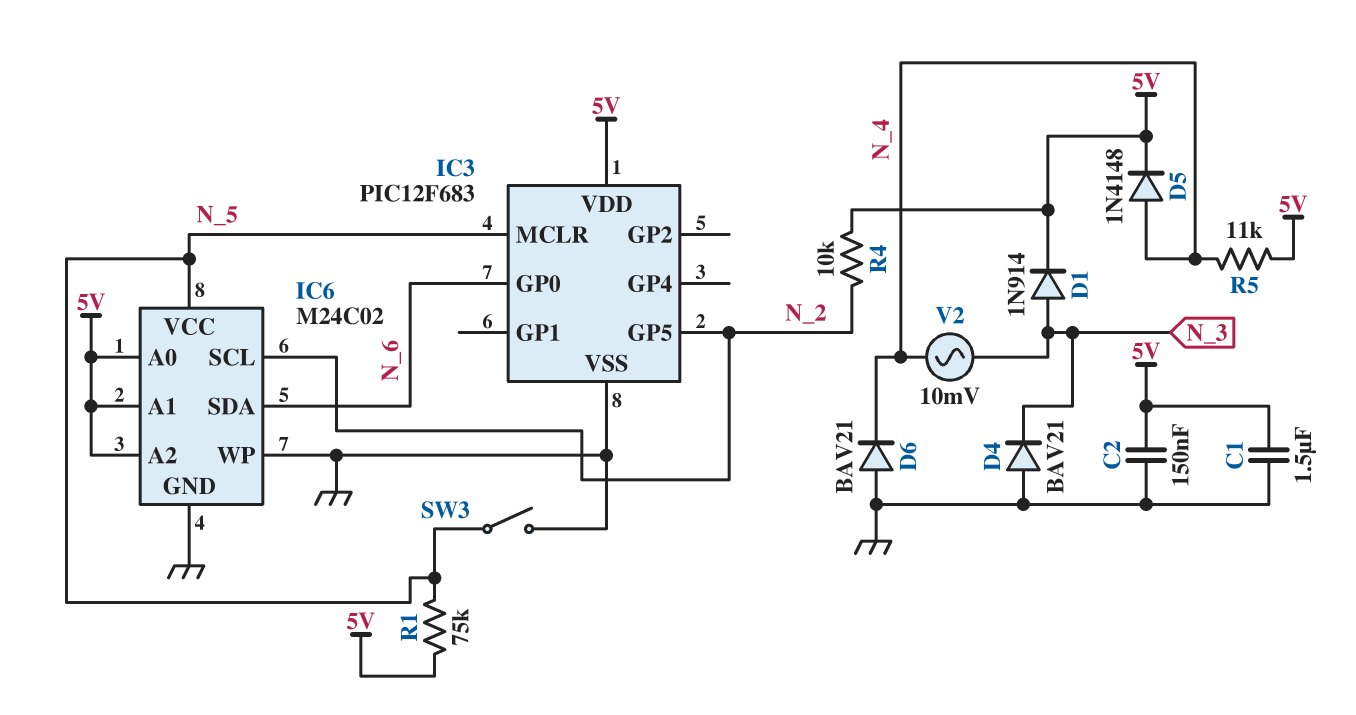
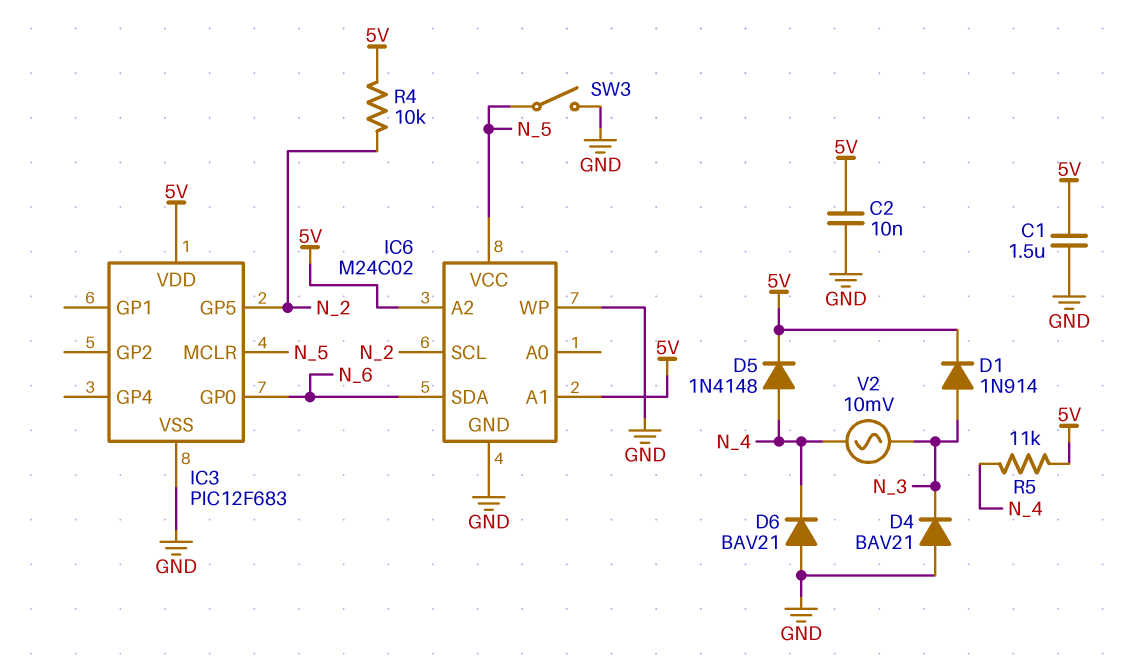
C2: 150nF (5V, GND) -> 10nF (5V, GND)
IC6 pin A0: 5V -> none
R1: 75k (5V, N_5) -> none

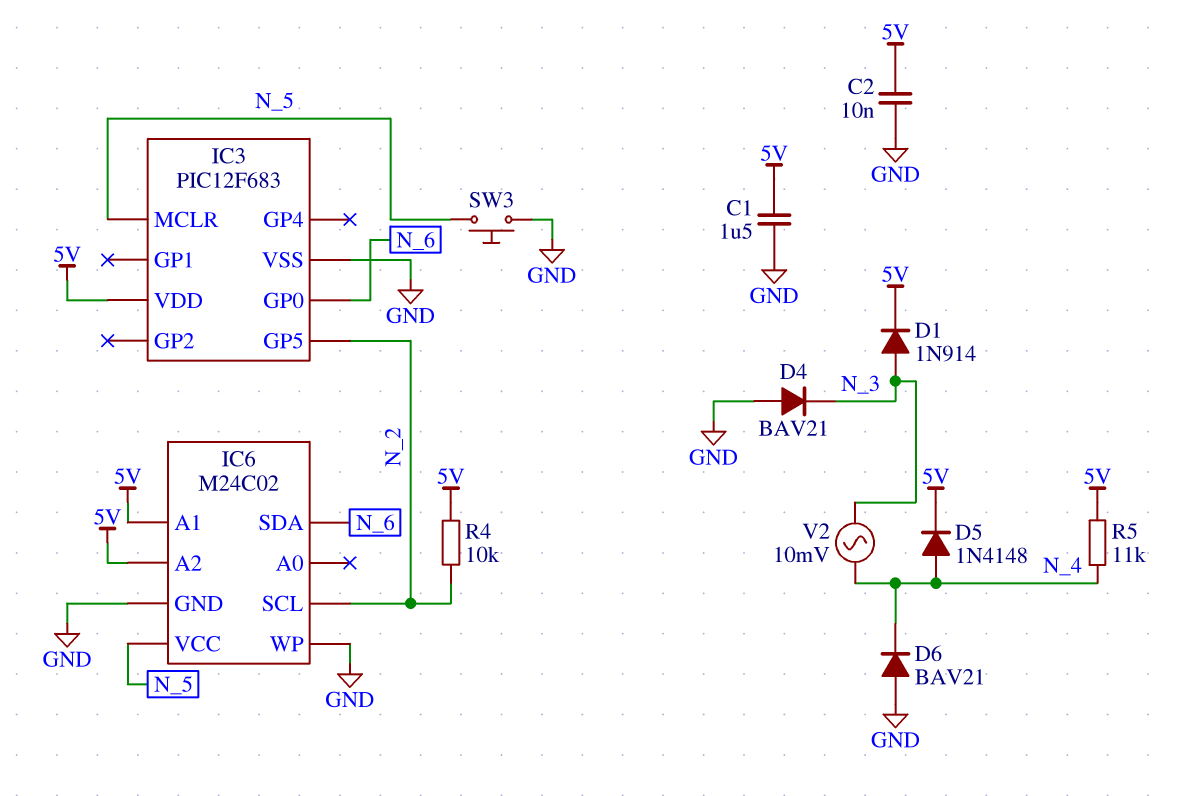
SW3: switch (GND, N_5) -> button (GND, N_5)

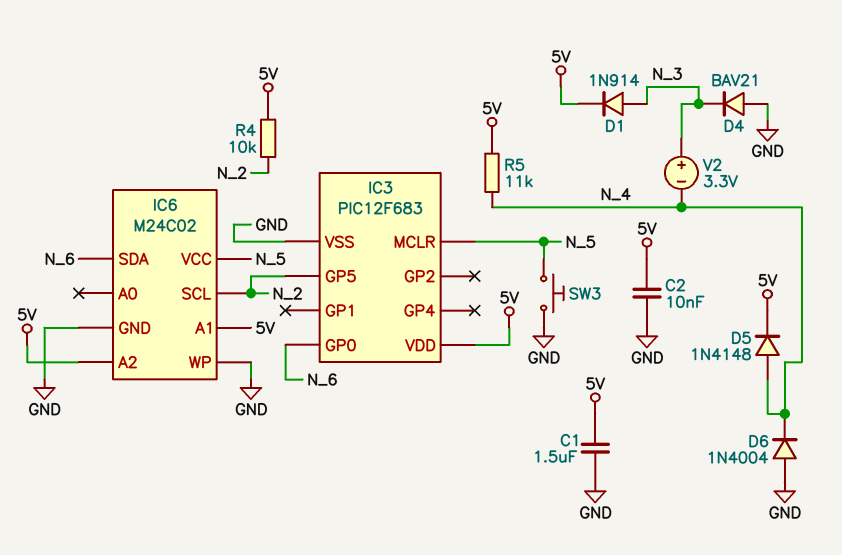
D6: diode BAV21 (A GND, K N_4) -> diode 1N4004 (A GND, K N_4)
V2: AC 10mV (N_3, N_4) -> 3.3V (plus N_3, minus N_4)

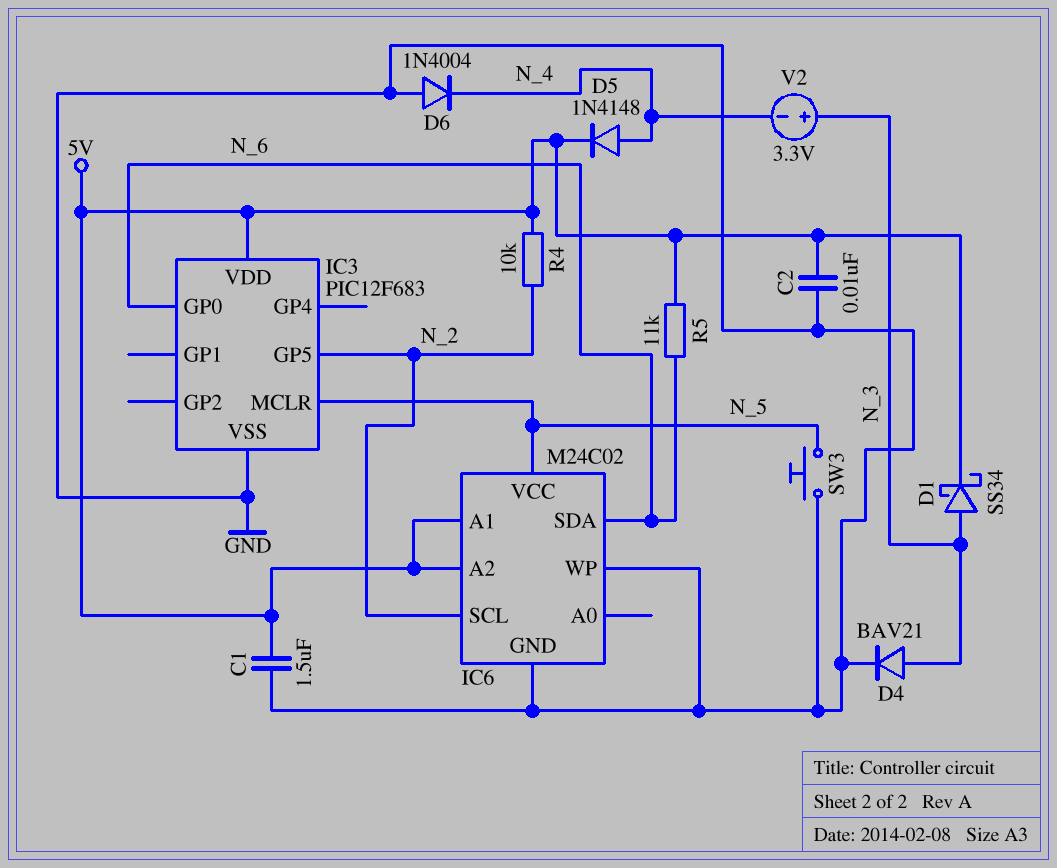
D1: diode 1N914 (A N_3, K 5V) -> schottky SS34 (A N_3, K 5V)
D4: diode BAV21 (A GND, K N_3) -> diode BAV21 (A N_3, K GND)
R5: 11k (5V, N_4) -> 11k (5V, N_6)

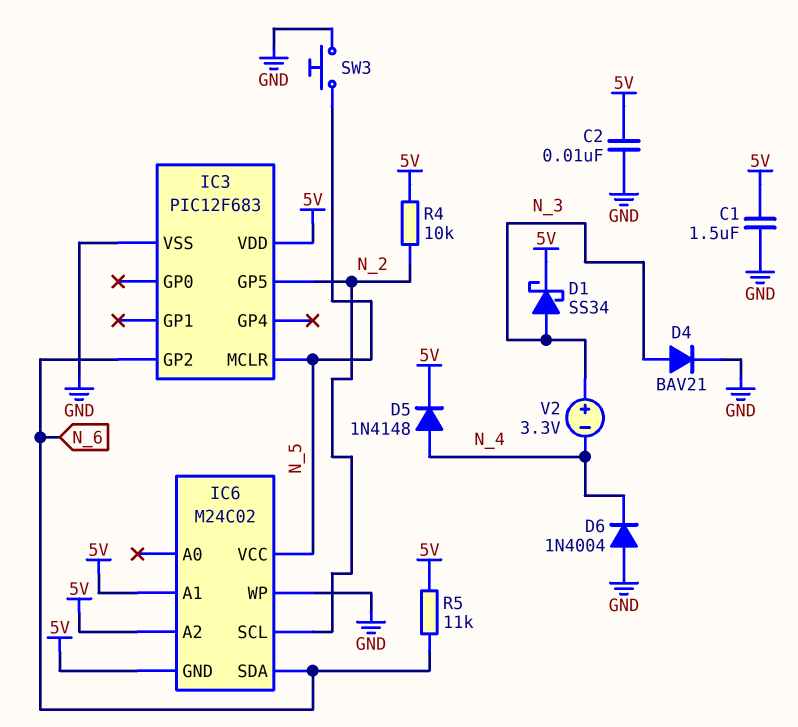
IC3 pin GP0: N_6 -> none
IC3 pin GP2: none -> N_6
IC6 pin GND: GND -> 5V

